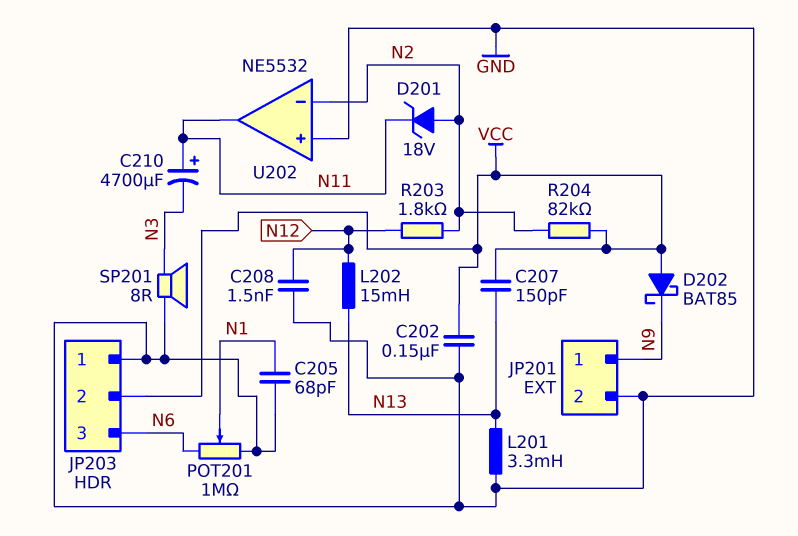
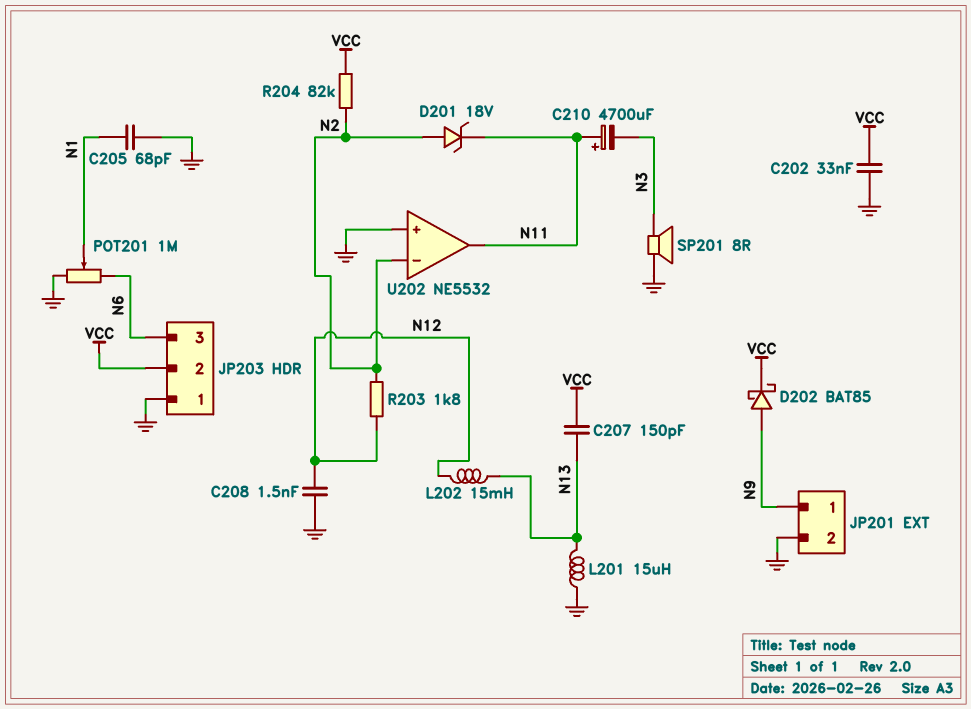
C202: 150nF (GND, VCC) -> 33nF (GND, VCC)
D202: schottky BAT85 (A VCC, K N9) -> schottky BAT85 (A N9, K VCC)
L201: 3.3mH (GND, N13) -> 15uH (GND, N13)

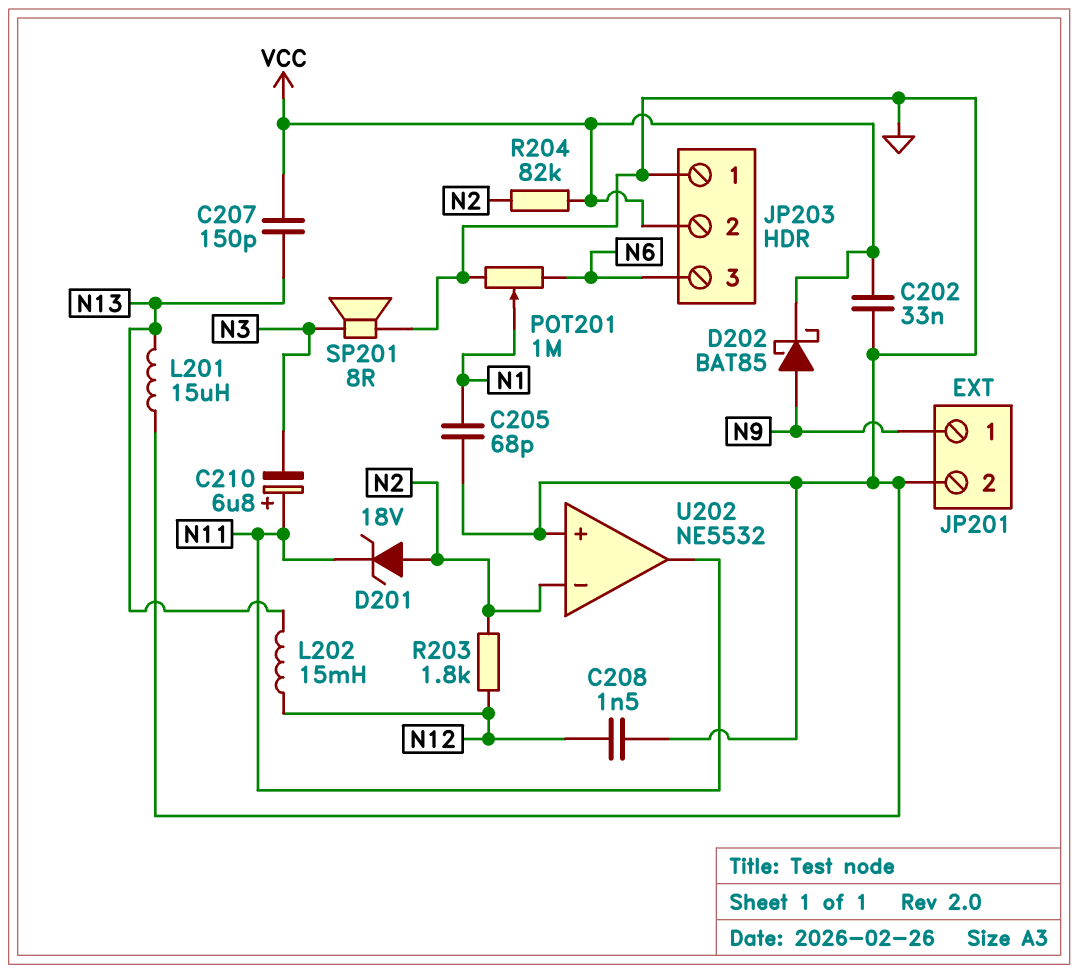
C210: 4700uF (plus N11, minus N3) -> 6.8uF (plus N11, minus N3)

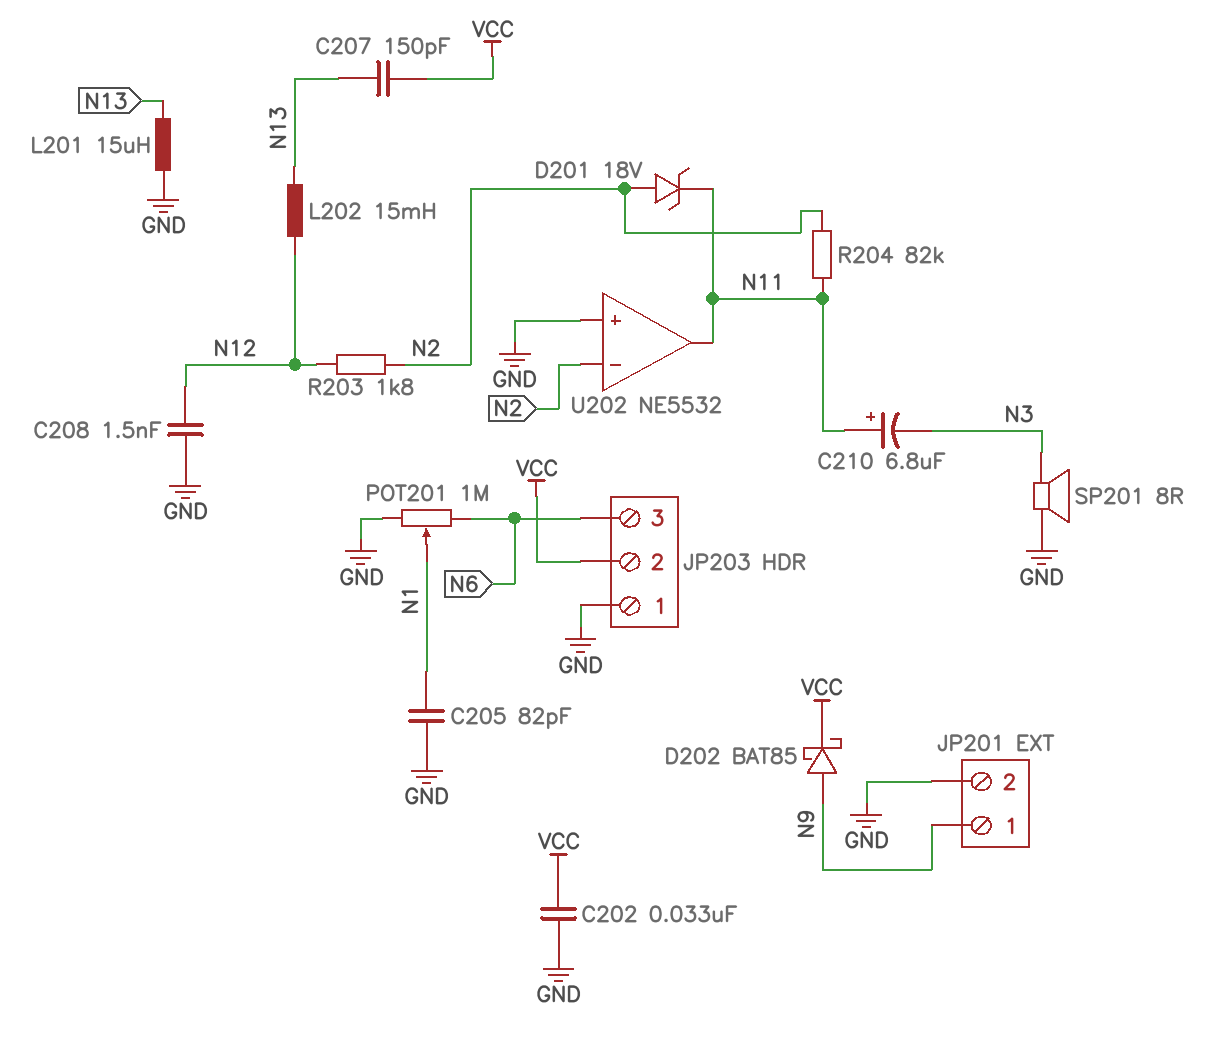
C205: 68pF (GND, N1) -> 82pF (GND, N1)
R204: 82k (N2, VCC) -> 82k (N2, N11)

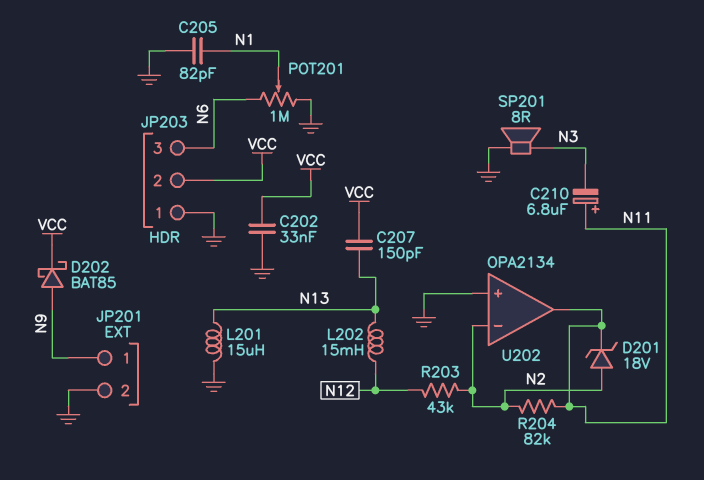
C208: 1.5nF (GND, N12) -> none
R203: 1.8k (N2, N12) -> 43k (N2, N12)
U202: NE5532 -> OPA2134

